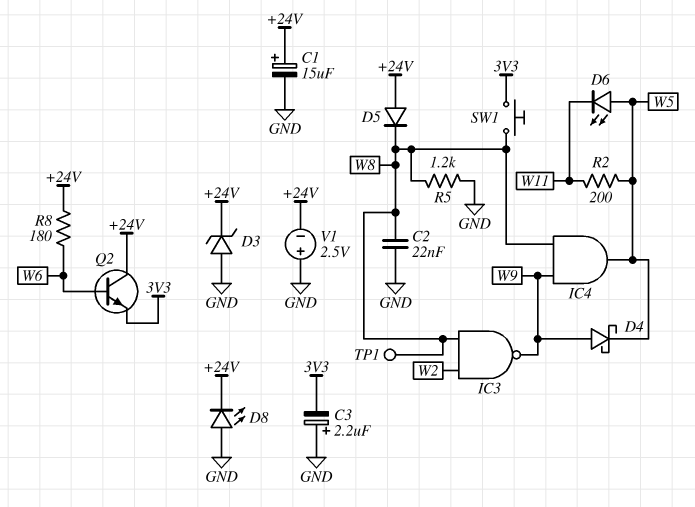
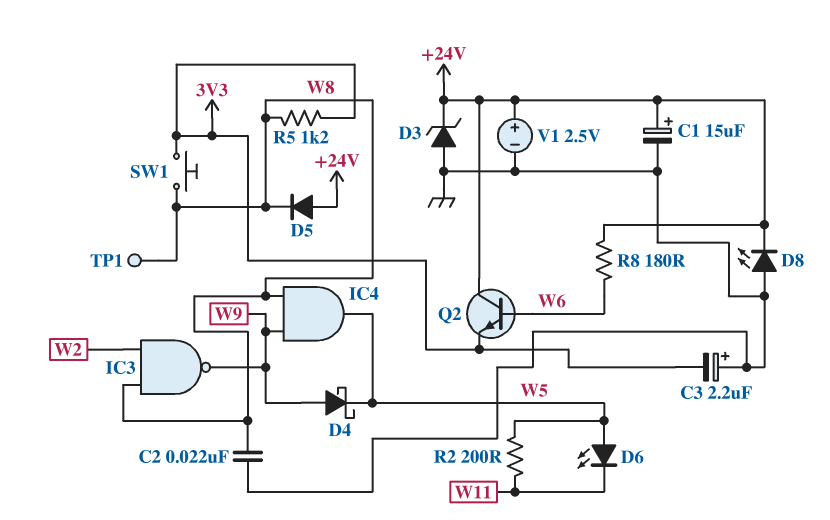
R5: 1.2k (GND, W8) -> 1.2k (3V3, W8)
V1: 2.5V (plus GND, minus +24V) -> 2.5V (plus +24V, minus GND)

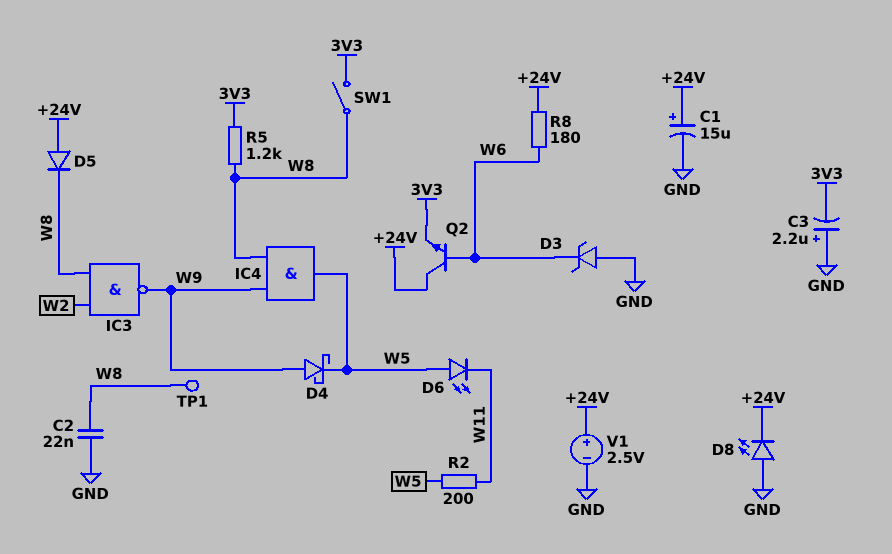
D3: zener (A GND, K +24V) -> zener (A GND, K W6)
SW1: button (3V3, W8) -> switch (3V3, W8)

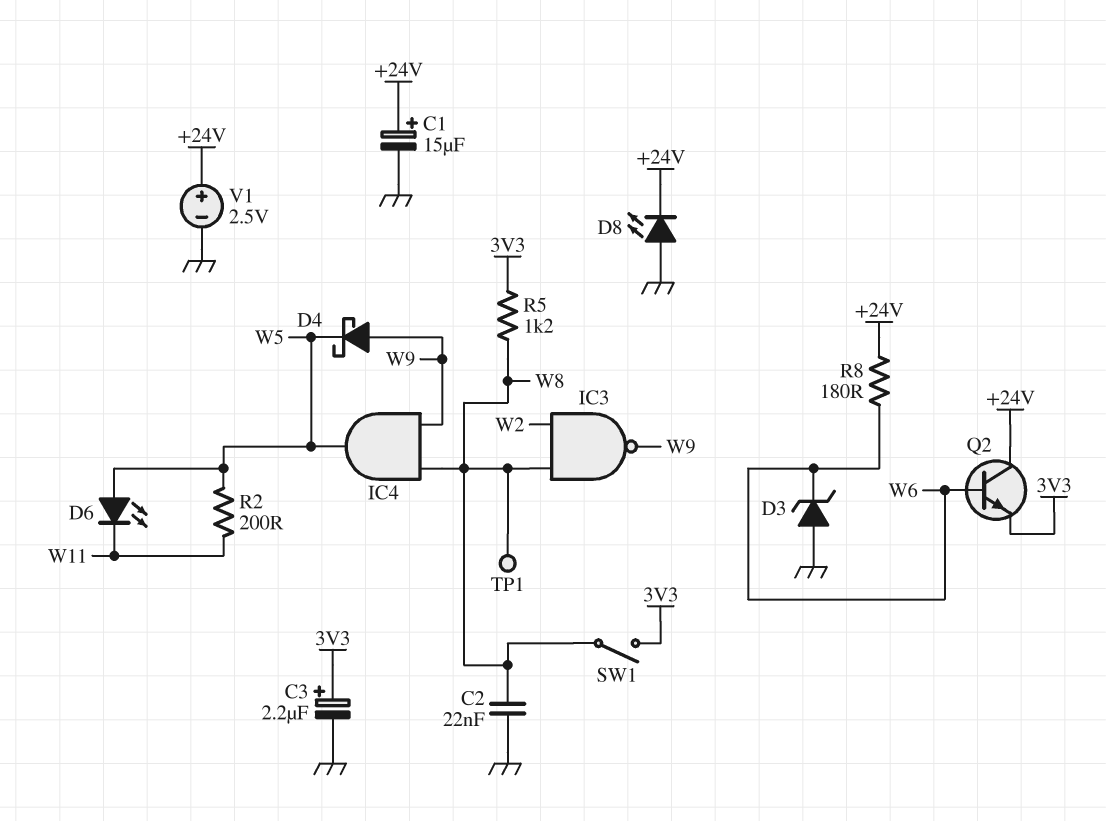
C3: 2.2uF (plus GND, minus 3V3) -> 2.2uF (plus 3V3, minus GND)
D5: diode (A +24V, K W8) -> none

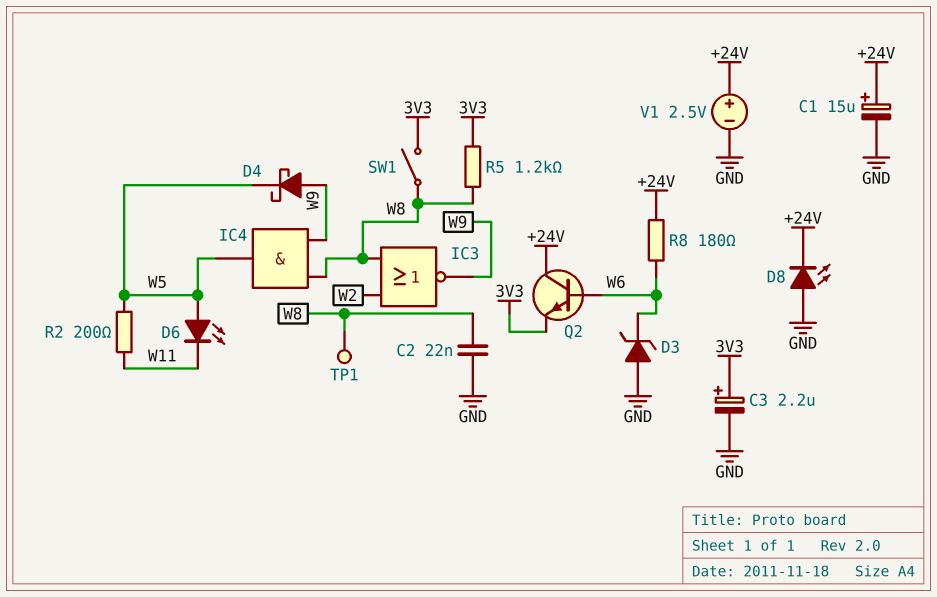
IC3: NAND (in W2, in W8, out W9) -> NOR (in W2, in W8, out W9)

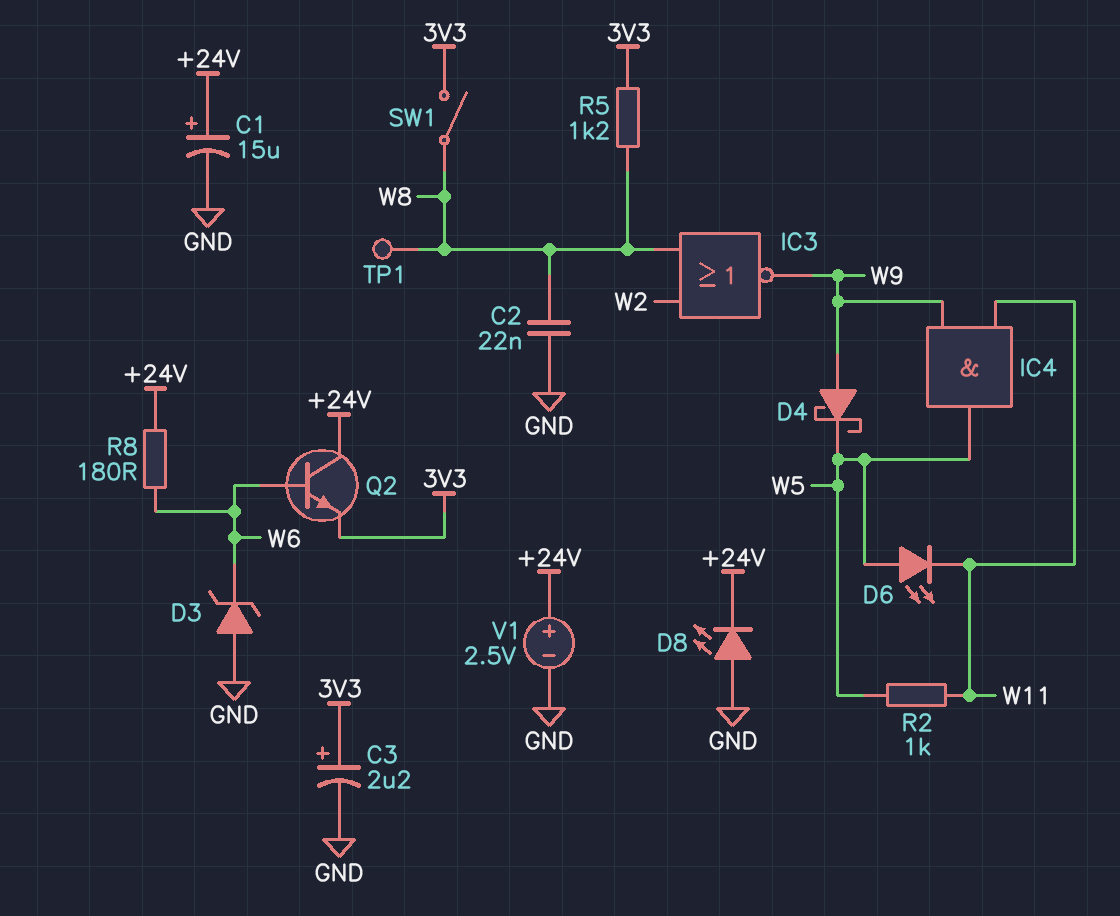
IC4: AND (in W8, in W9, out W5) -> AND (in W9, in W11, out W5)
R2: 200 (W5, W11) -> 1k (W5, W11)

